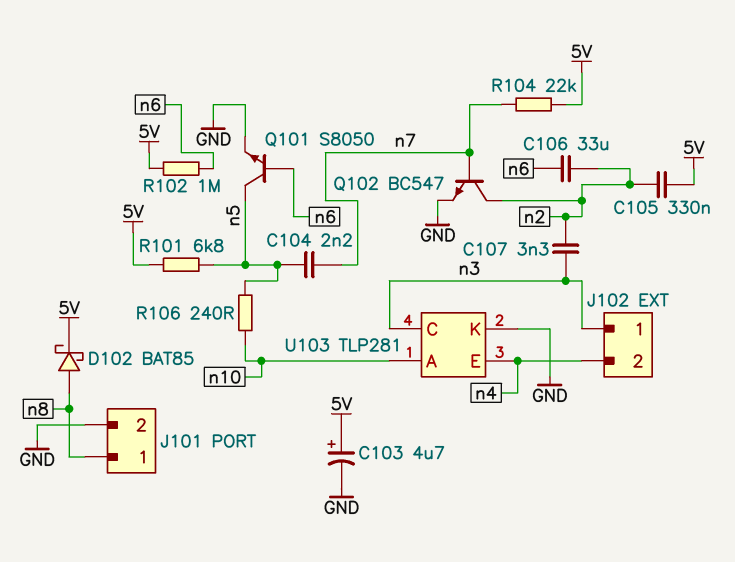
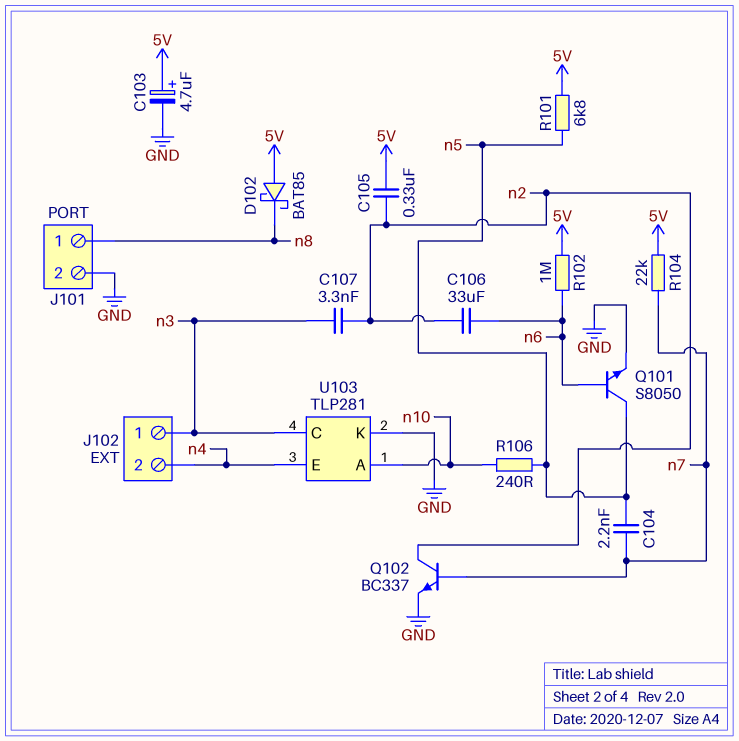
D102: schottky BAT85 (A n8, K 5V) -> schottky BAT85 (A 5V, K n8)
Q102: NPN BC547 (B n7, C n2, E GND) -> NPN BC337 (B n7, C n2, E GND)

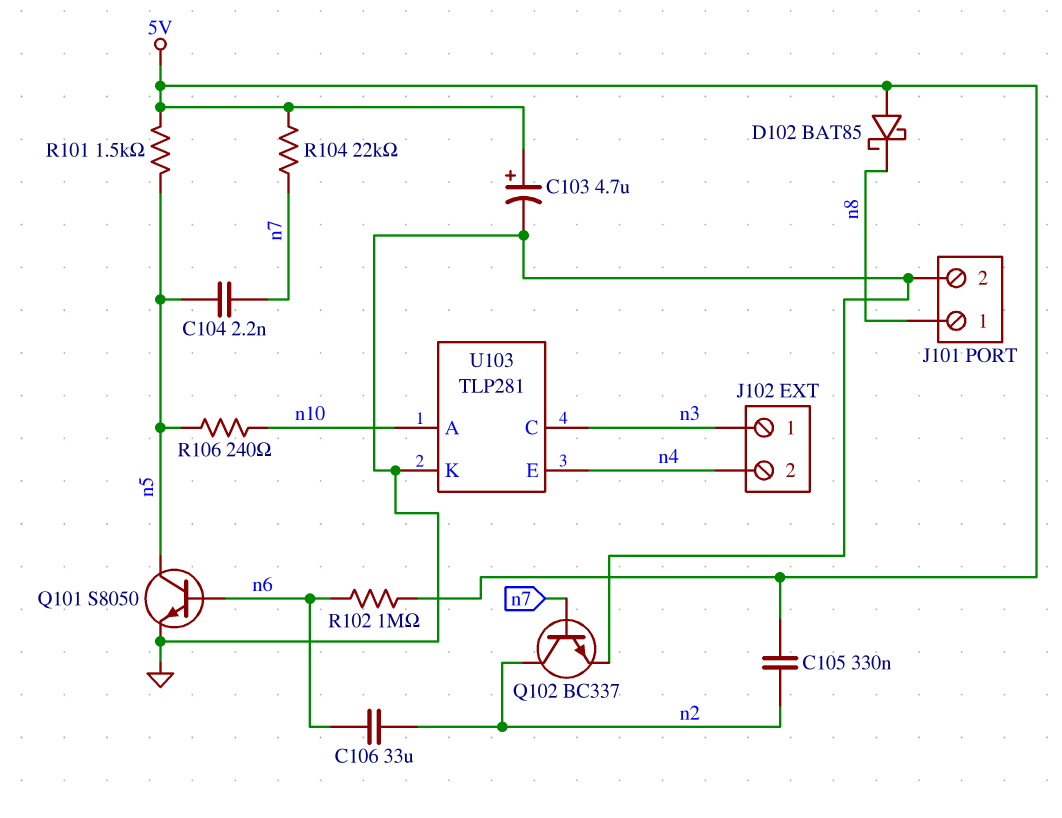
C107: 3.3nF (n2, n3) -> none
R101: 6.8k (5V, n5) -> 1.5k (5V, n5)

